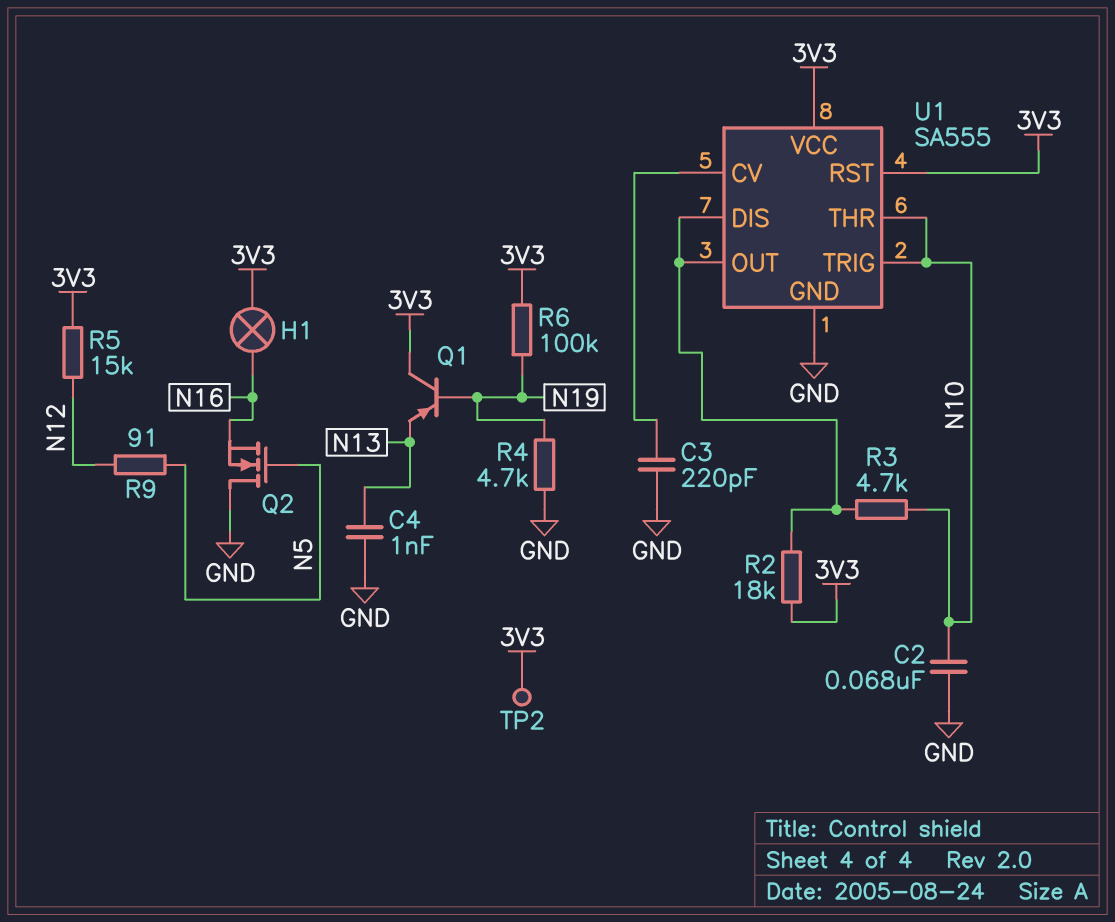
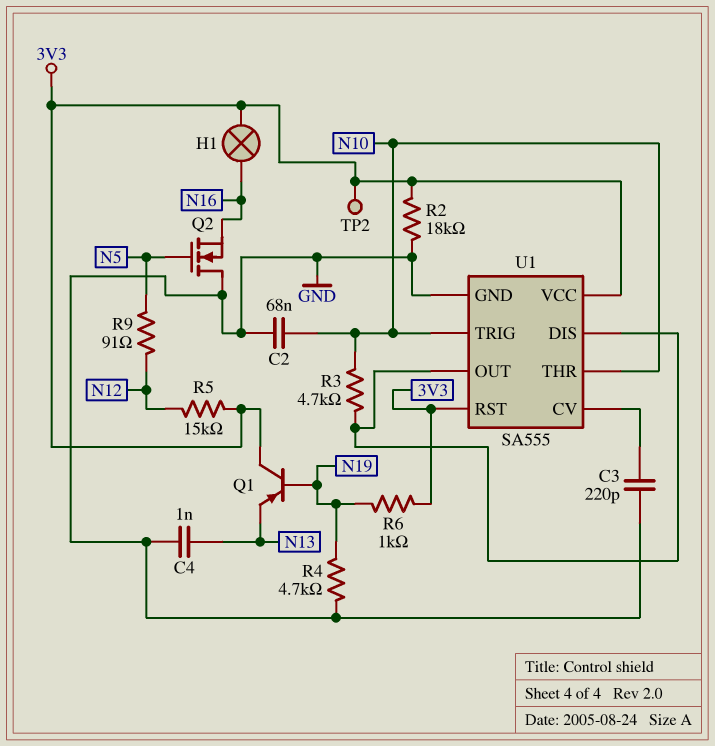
R2: 18k (3V3, U1/DIS) -> 18k (3V3, GND)
R6: 100k (3V3, N19) -> 1k (3V3, N19)

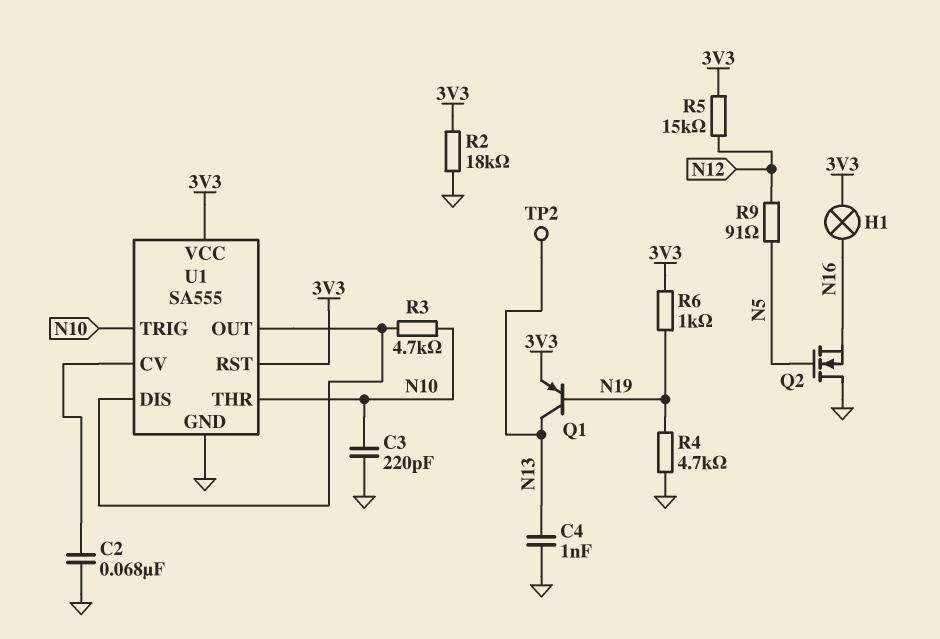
C2: 68nF (GND, N10) -> 68nF (GND, U1/CV)
C3: 220pF (GND, U1/CV) -> 220pF (GND, N10)
Q1: PNP (B N19, C 3V3, E N13) -> PNP (B N19, C N13, E 3V3)
TP2: test point (3V3) -> test point (N13)

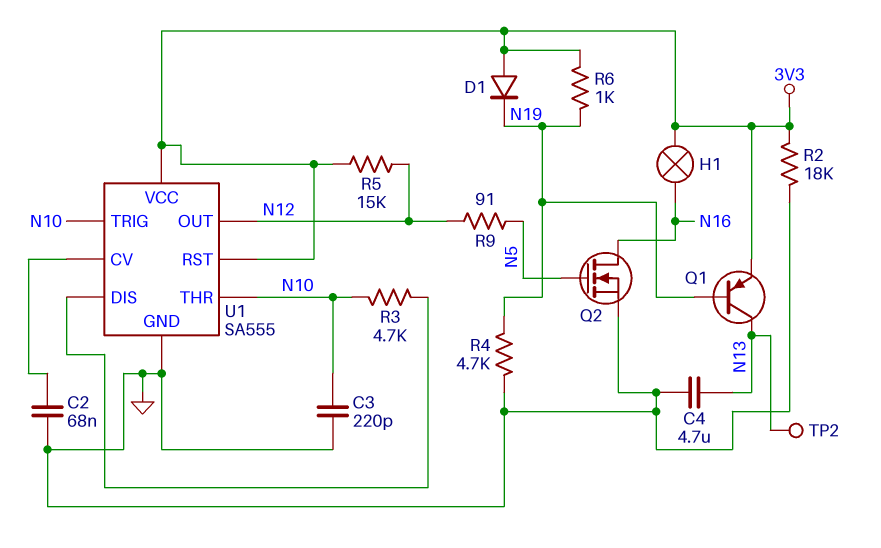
C4: 1nF (GND, N13) -> 4.7uF (GND, N13)
D1: none -> diode (A 3V3, K N19)
Q2: NMOS (G N5, D GND, S N16) -> NMOS (G N5, D N16, S GND)
U1 pin OUT: U1/DIS -> N12

